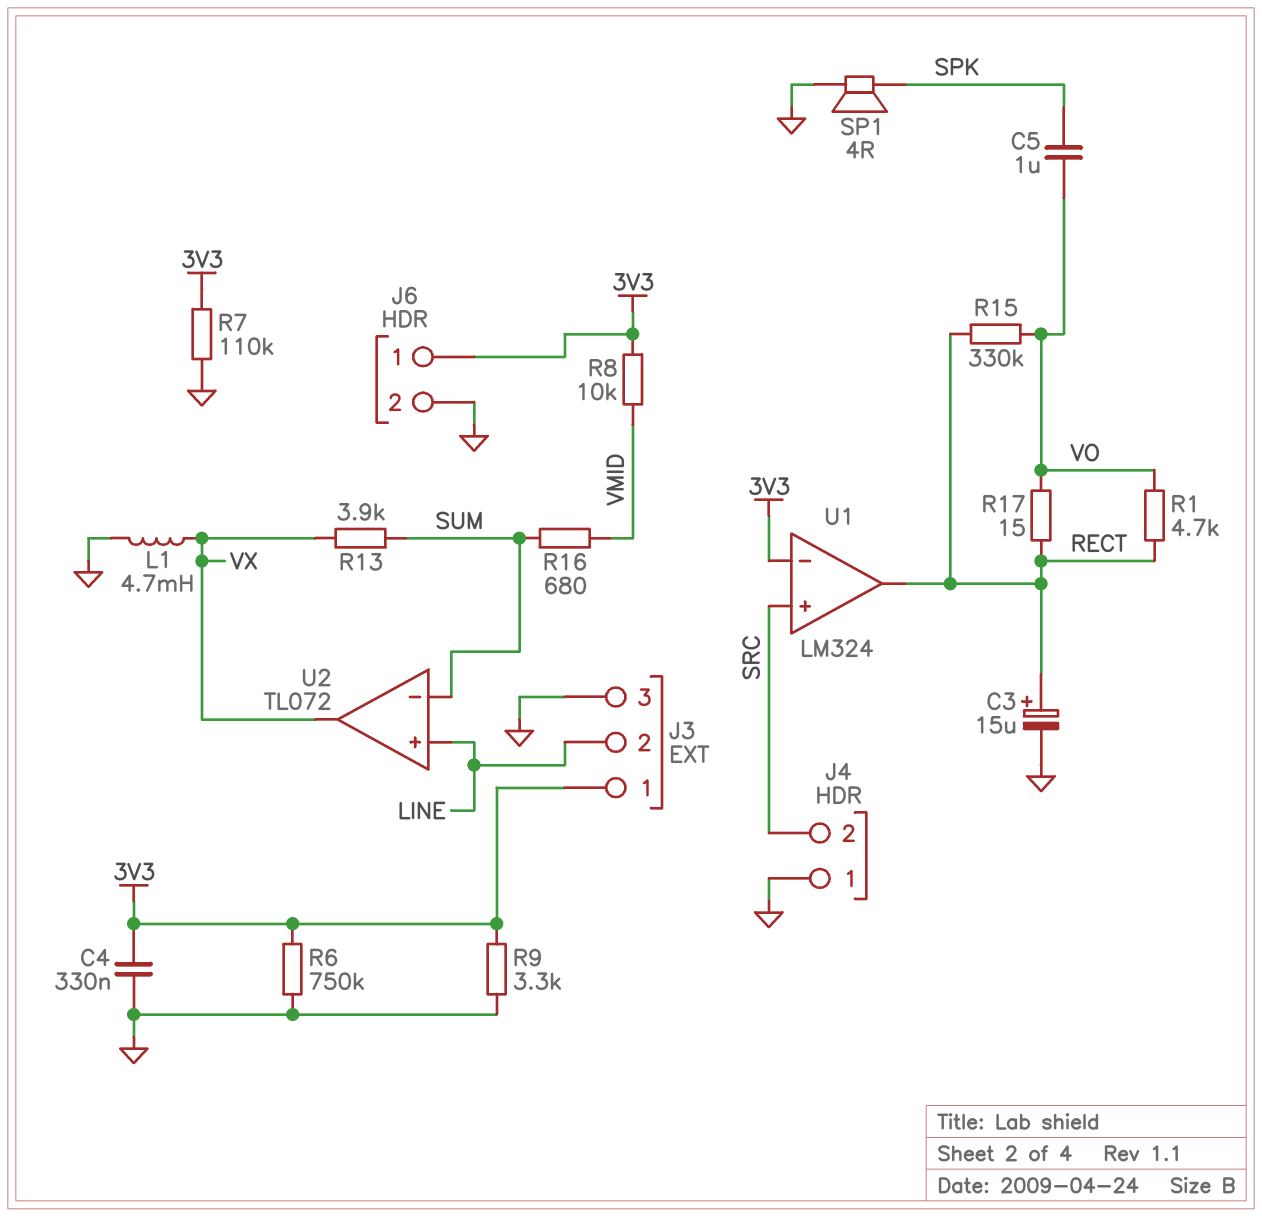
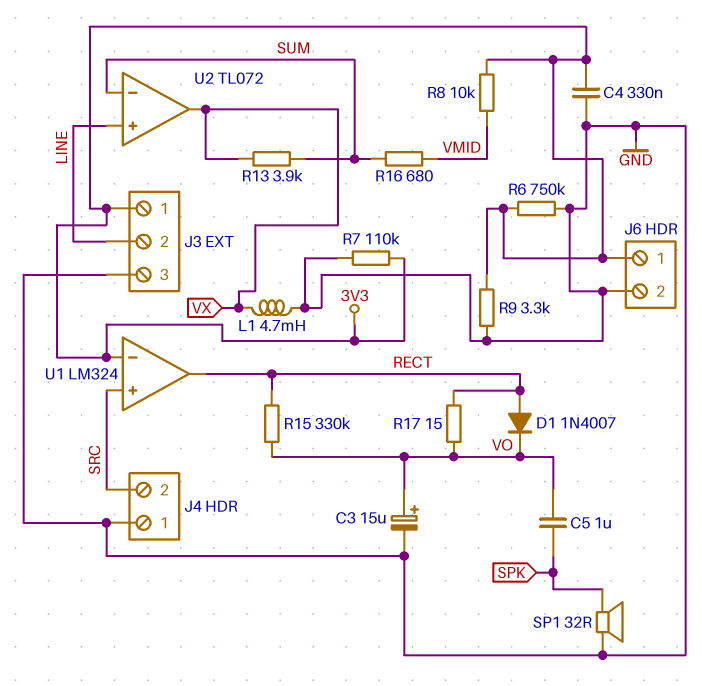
C3: 15uF (plus RECT, minus GND) -> 15uF (plus VO, minus GND)
D1: none -> diode 1N4007 (A RECT, K VO)
R1: 4.7k (RECT, VO) -> none
SP1: speaker 4R (GND, SPK) -> speaker 32R (GND, SPK)

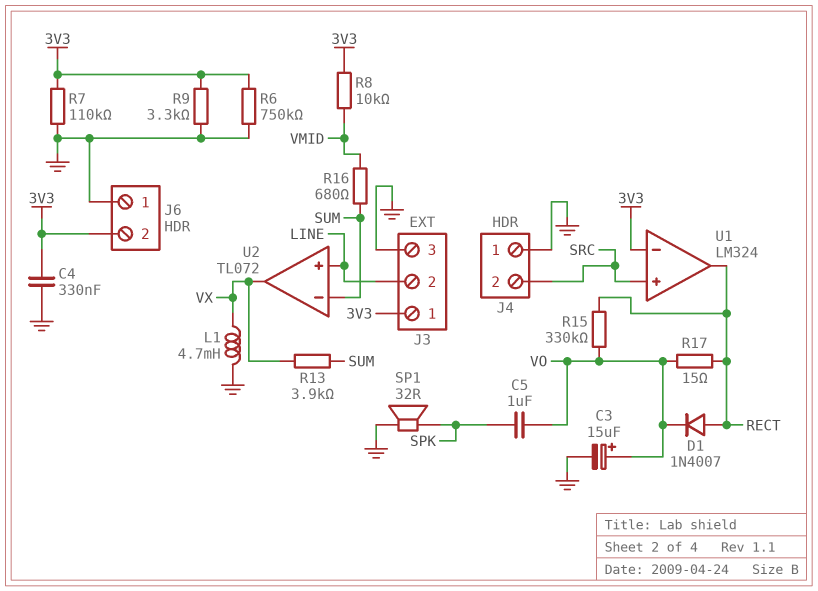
J6 pin 1: 3V3 -> GND
J6 pin 2: GND -> 3V3

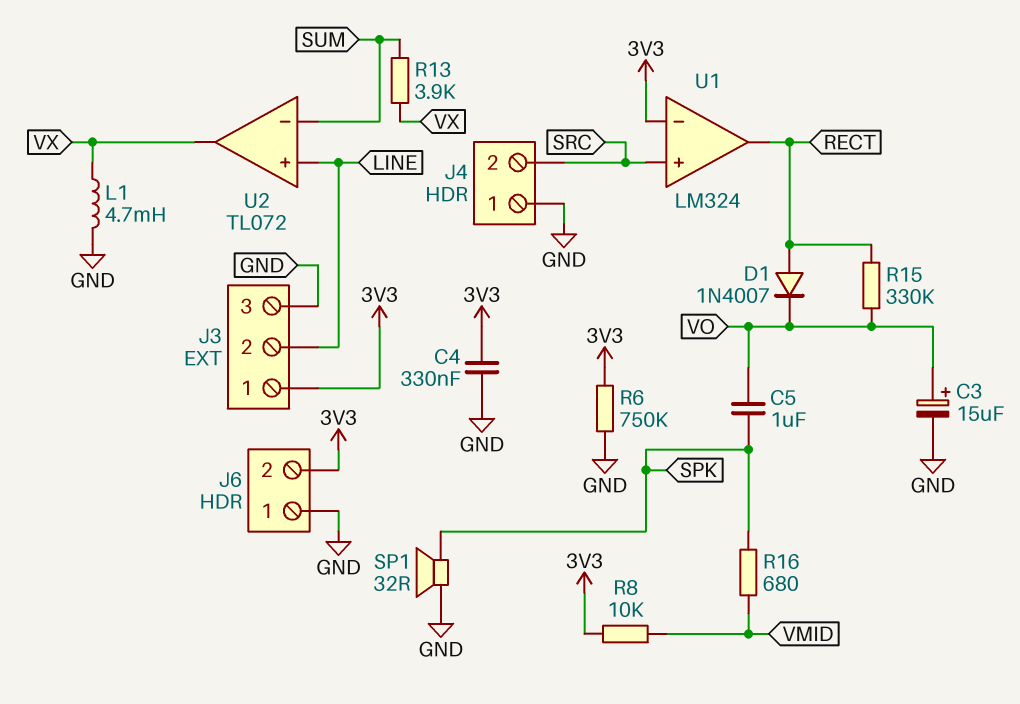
R7: 110k (3V3, GND) -> none
R9: 3.3k (3V3, GND) -> none
R16: 680 (SUM, VMID) -> 680 (SPK, VMID)
R17: 15 (RECT, VO) -> none

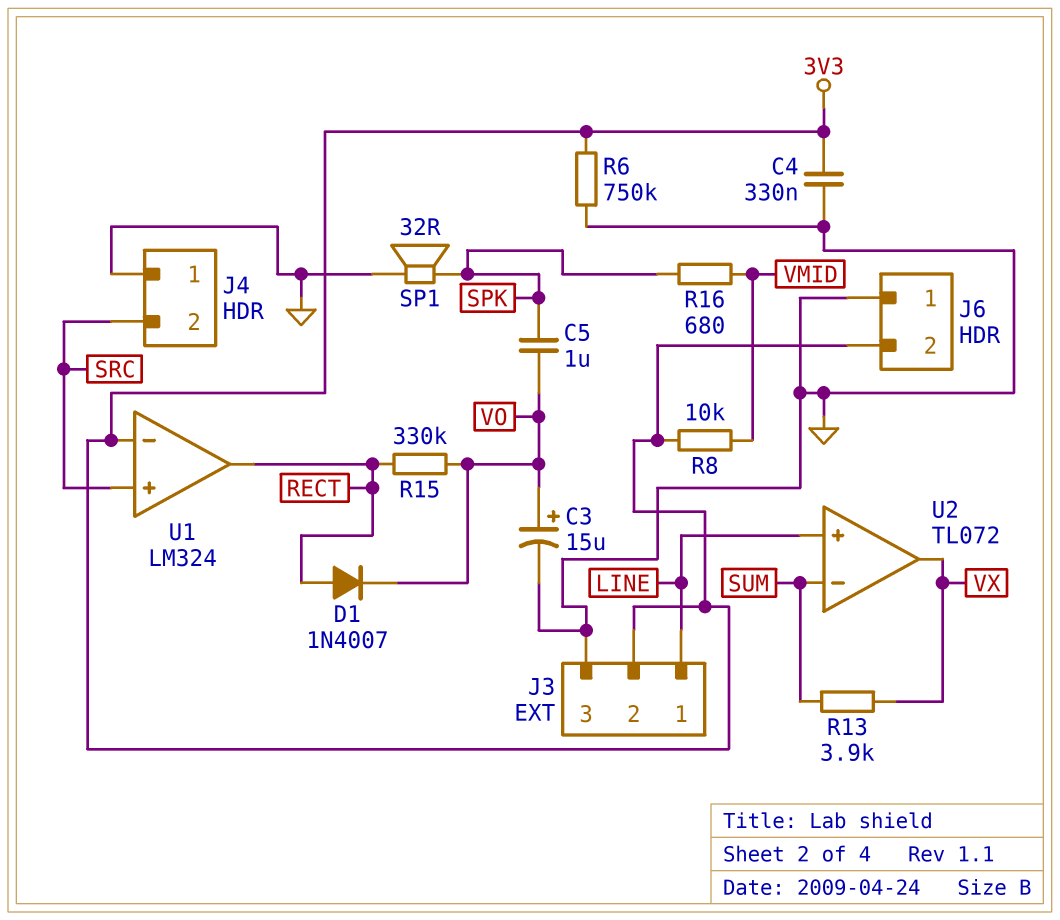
J3 pin 1: 3V3 -> LINE
J3 pin 2: LINE -> 3V3
L1: 4.7mH (GND, VX) -> none

